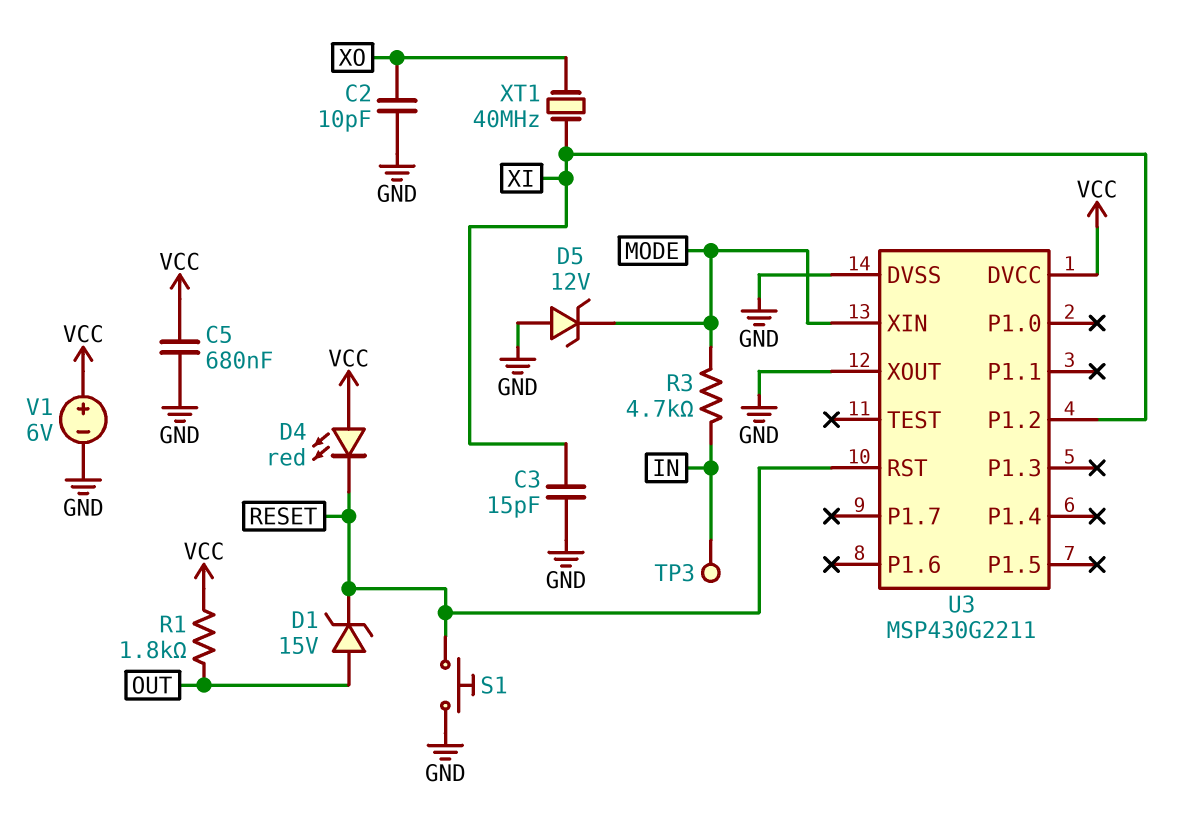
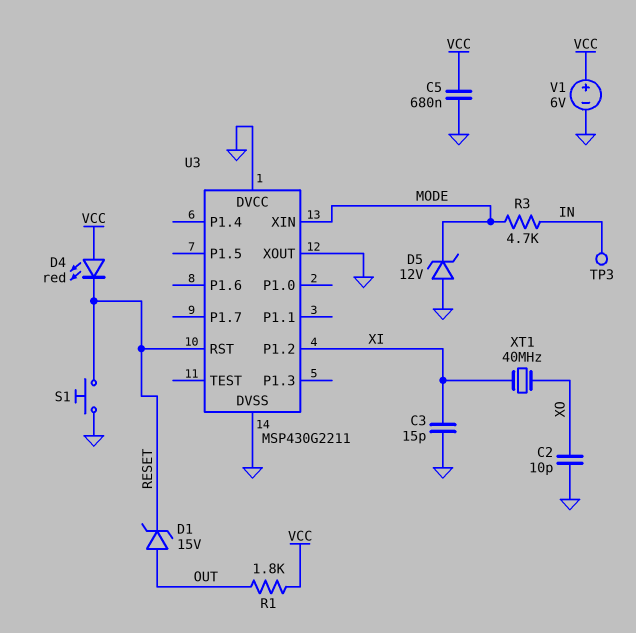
U3 pin DVCC: VCC -> GND

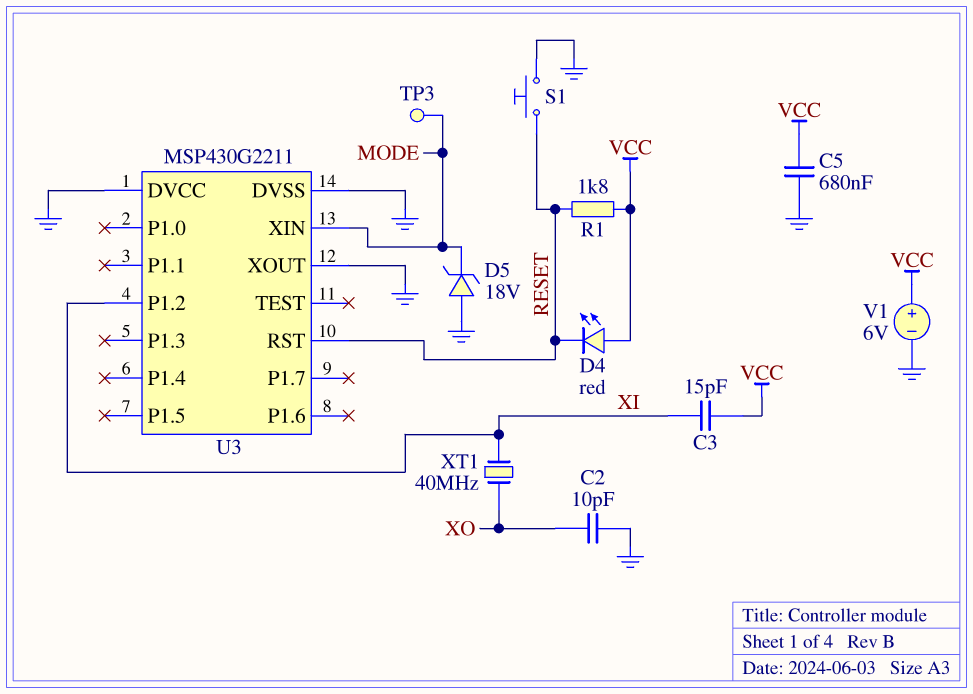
C3: 15pF (GND, XI) -> 15pF (VCC, XI)
D1: zener 15V (A OUT, K RESET) -> none
D5: zener 12V (A GND, K MODE) -> zener 18V (A GND, K MODE)
R1: 1.8k (OUT, VCC) -> 1.8k (RESET, VCC)
R3: 4.7k (IN, MODE) -> none
TP3: test point (IN) -> test point (MODE)

